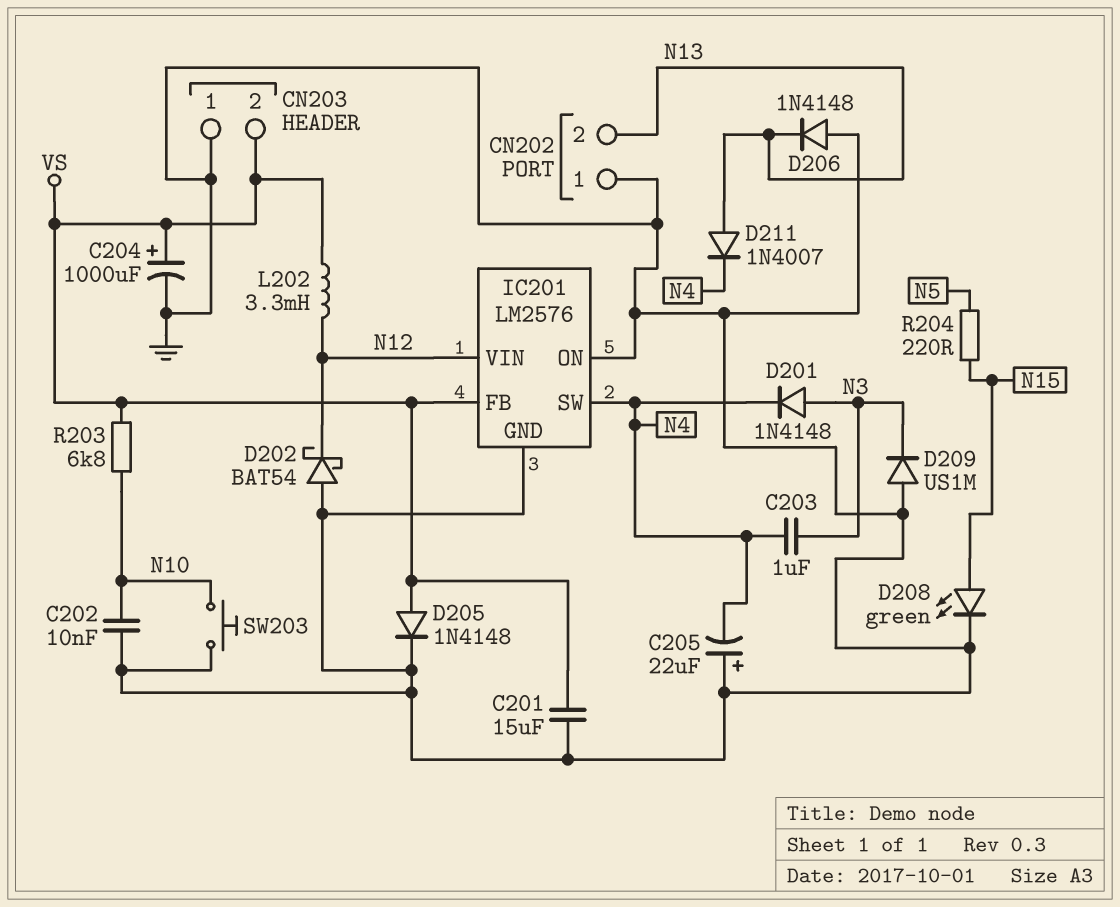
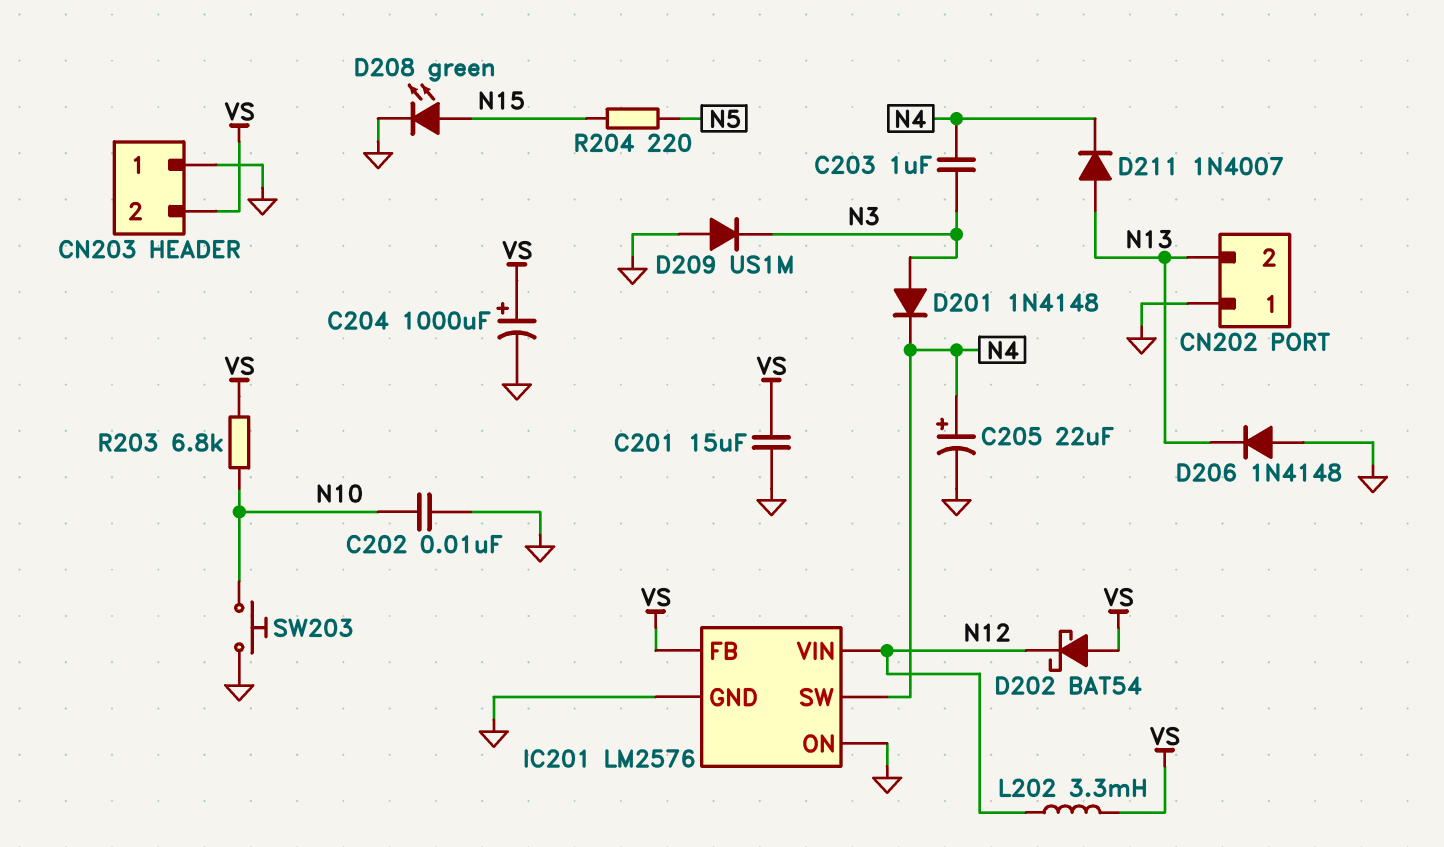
C205: 22uF (plus GND, minus N4) -> 22uF (plus N4, minus GND)
D202: schottky BAT54 (A GND, K N12) -> schottky BAT54 (A VS, K N12)
D205: diode 1N4148 (A VS, K GND) -> none

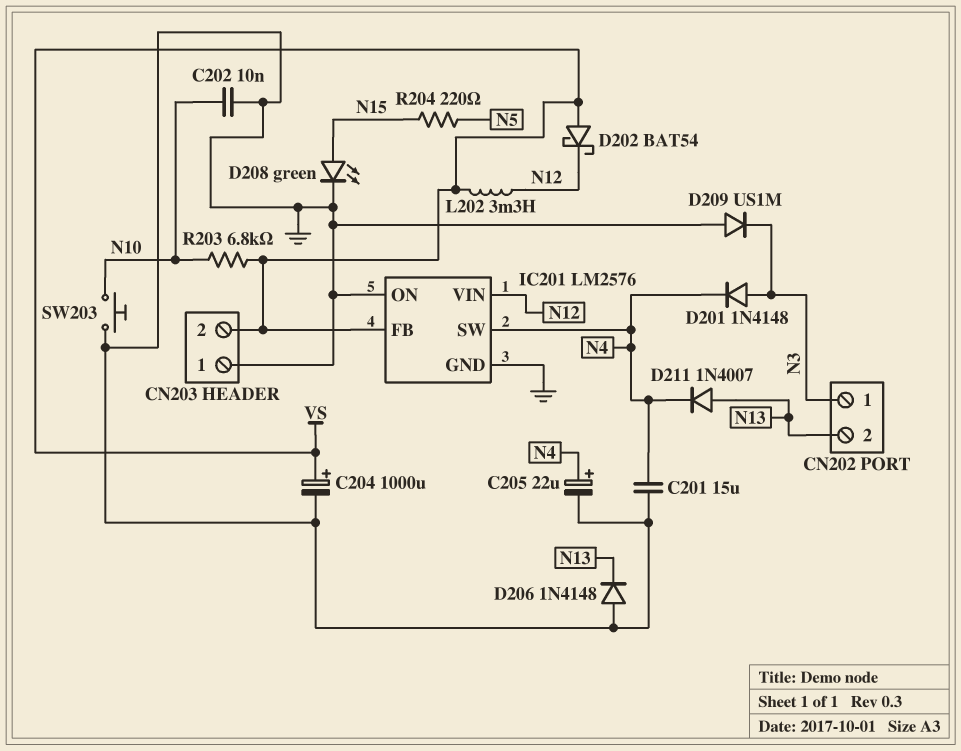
C201: 15uF (GND, VS) -> 15uF (GND, N4)
C203: 1uF (N3, N4) -> none
CN202 pin 1: GND -> N3

